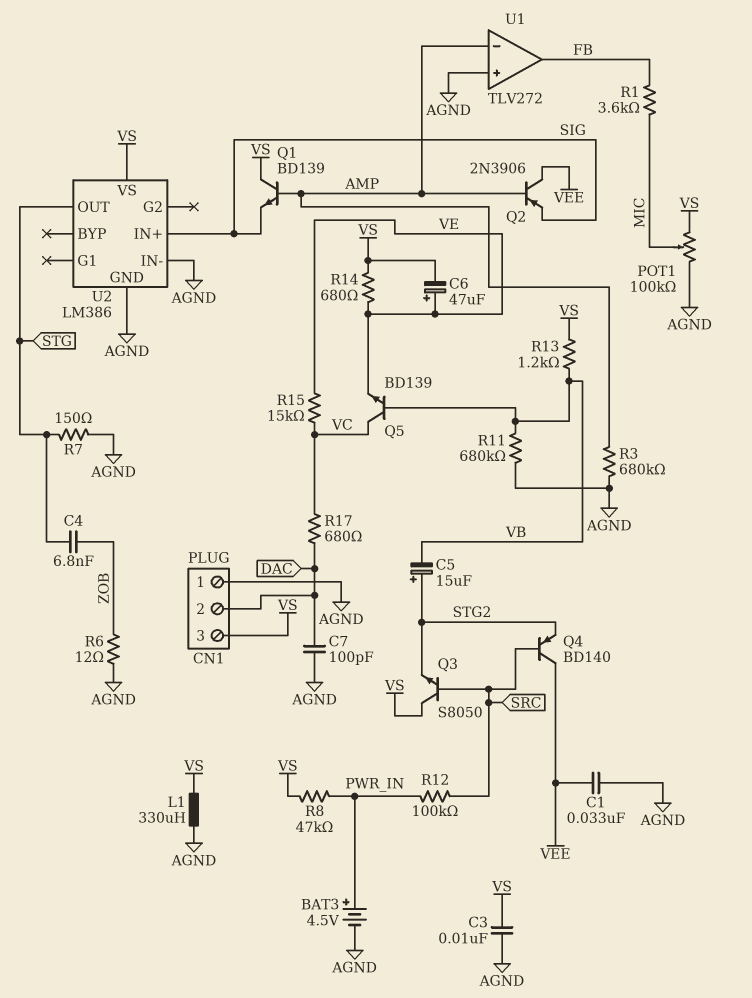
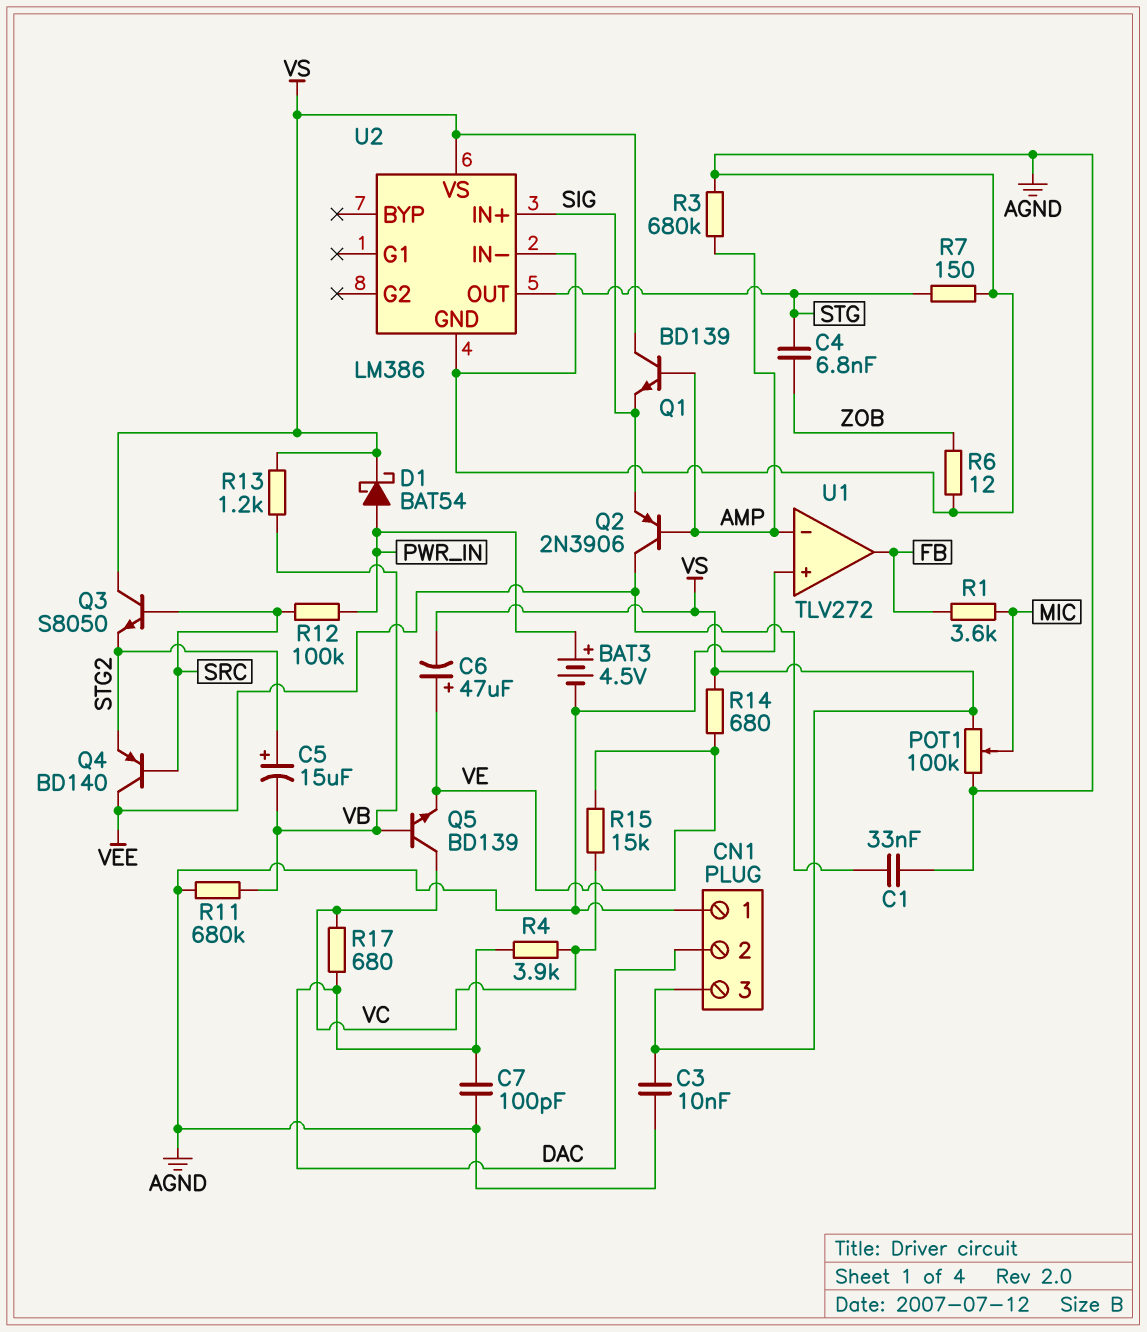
D1: none -> schottky BAT54 (A PWR_IN, K VS)
L1: 330uH (AGND, VS) -> none
R4: none -> 3.9k (DAC, VC)
R8: 47k (PWR_IN, VS) -> none

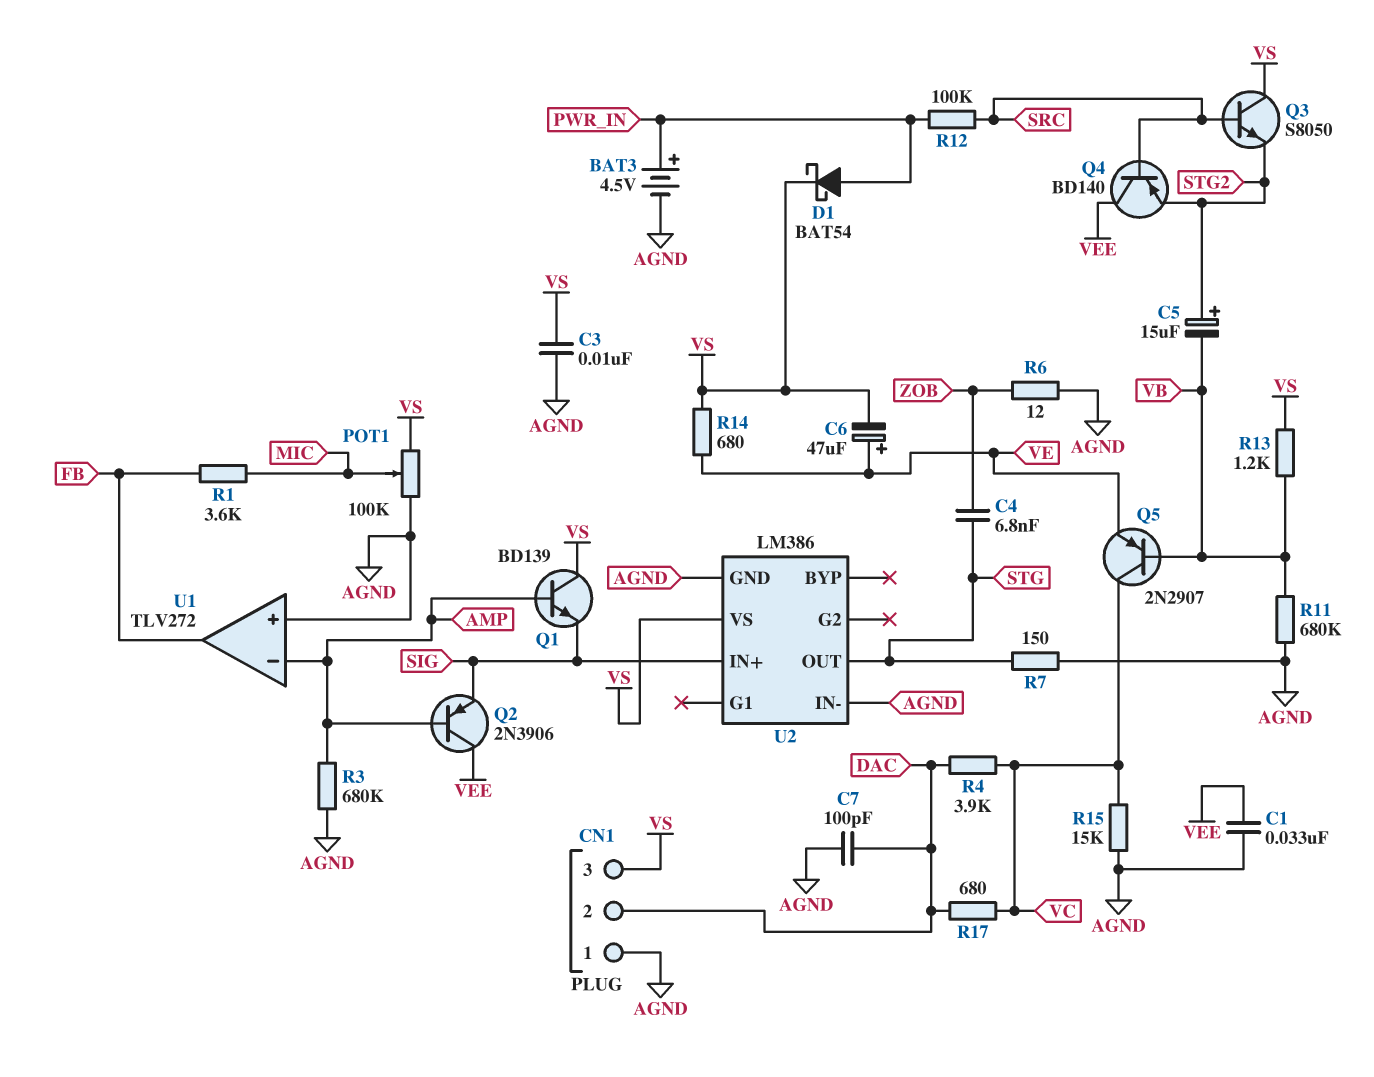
Q5: NPN BD139 (B VB, C VC, E VE) -> PNP 2N2907 (B VB, C VC, E VE)
R15: 15k (VC, VE) -> 15k (AGND, VC)

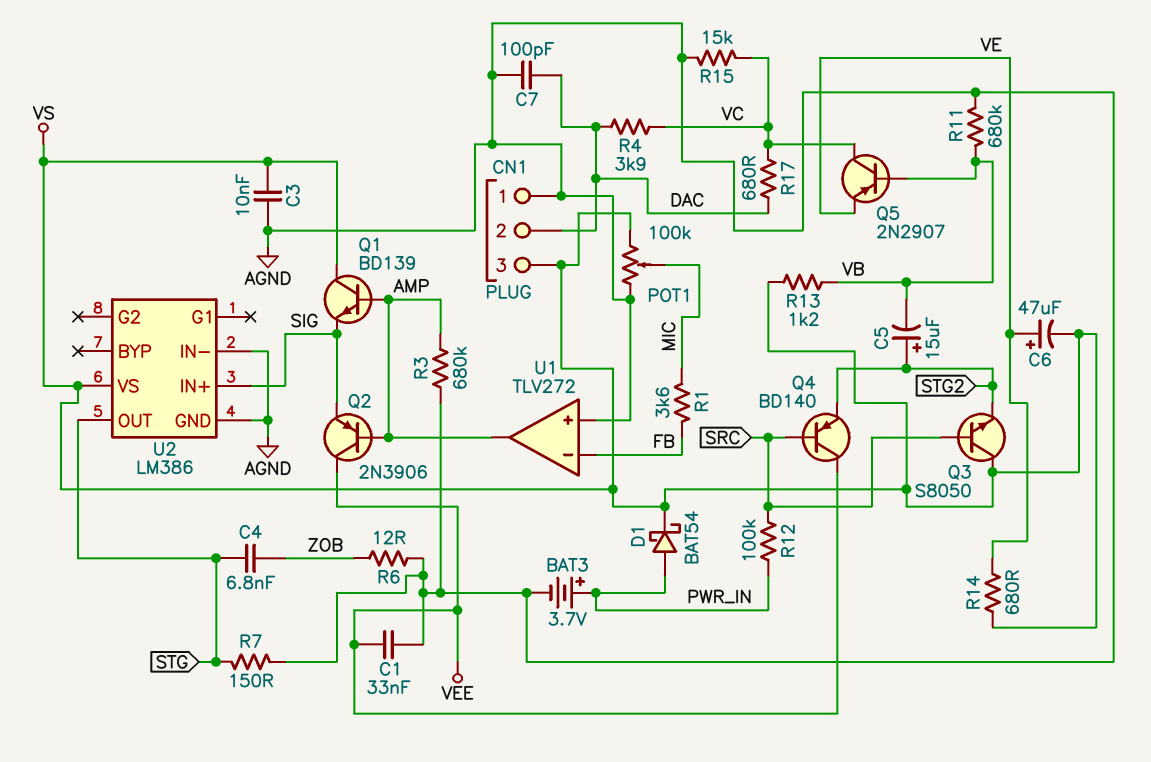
BAT3: 4.5V (plus PWR_IN, minus AGND) -> 3.7V (plus PWR_IN, minus AGND)
U1 pin in-: AMP -> FB
U1 pin out: FB -> AMP

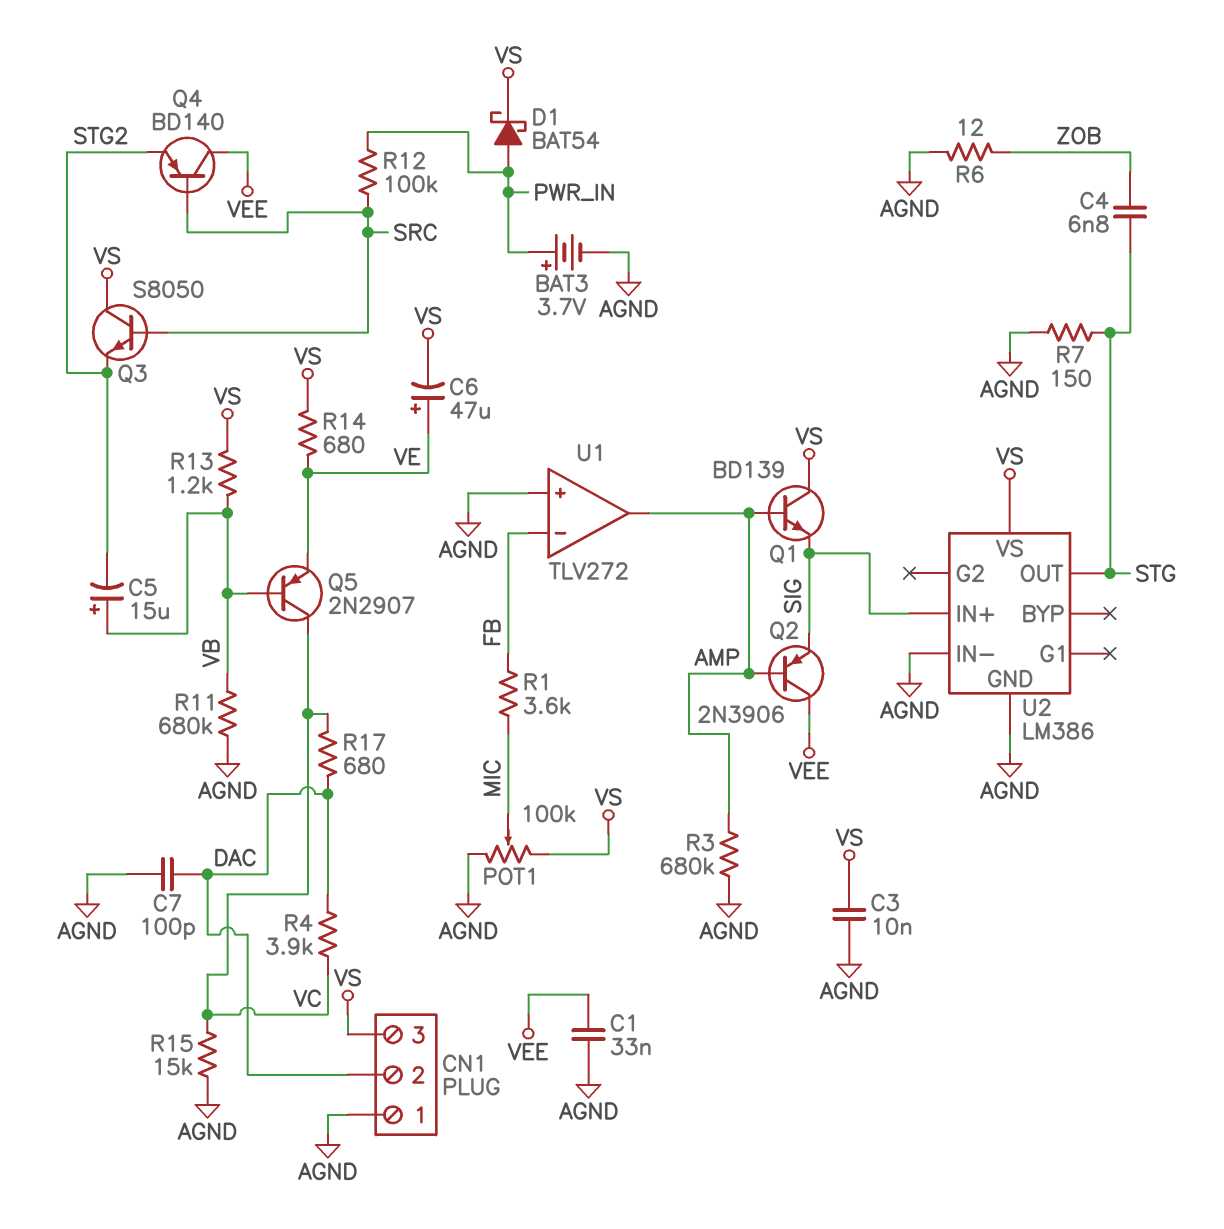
C5: 15uF (plus STG2, minus VB) -> 15uF (plus VB, minus STG2)

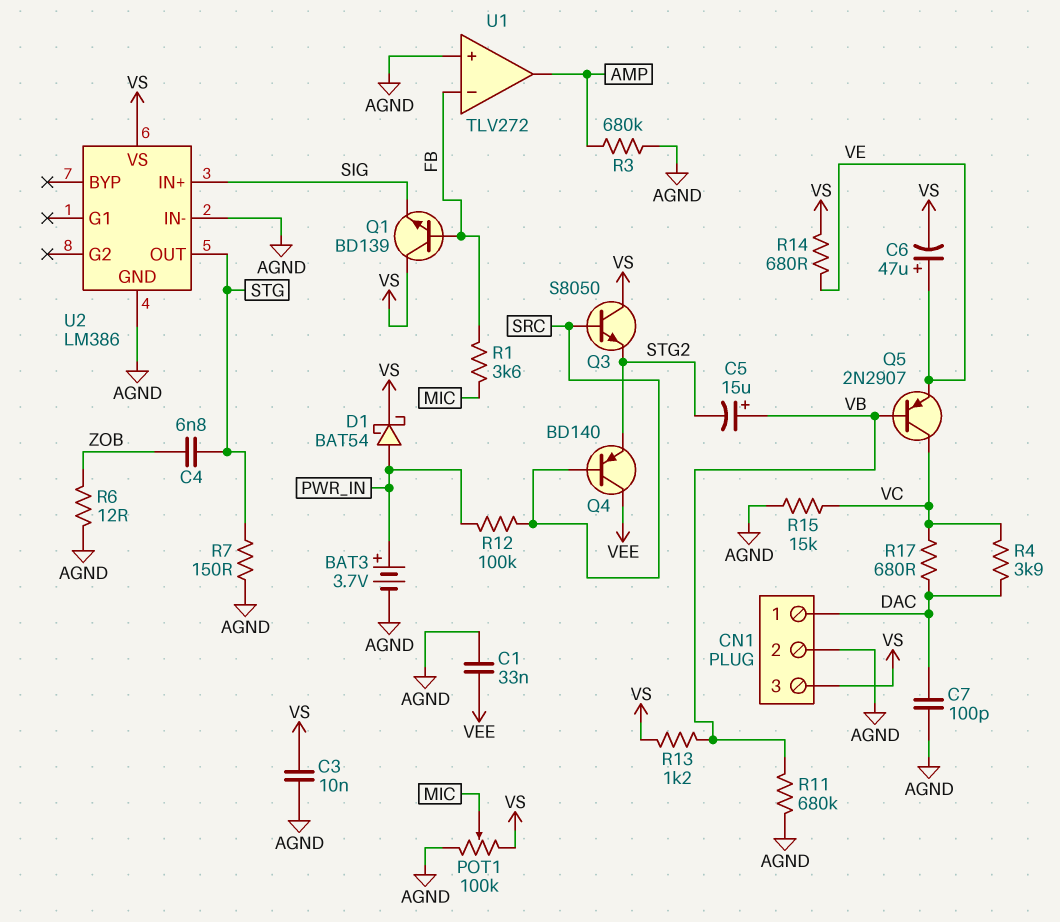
CN1 pin 1: AGND -> DAC
CN1 pin 2: DAC -> AGND
Q1: NPN BD139 (B AMP, C VS, E SIG) -> NPN BD139 (B FB, C VS, E SIG)
Q2: PNP 2N3906 (B AMP, C VEE, E SIG) -> none

